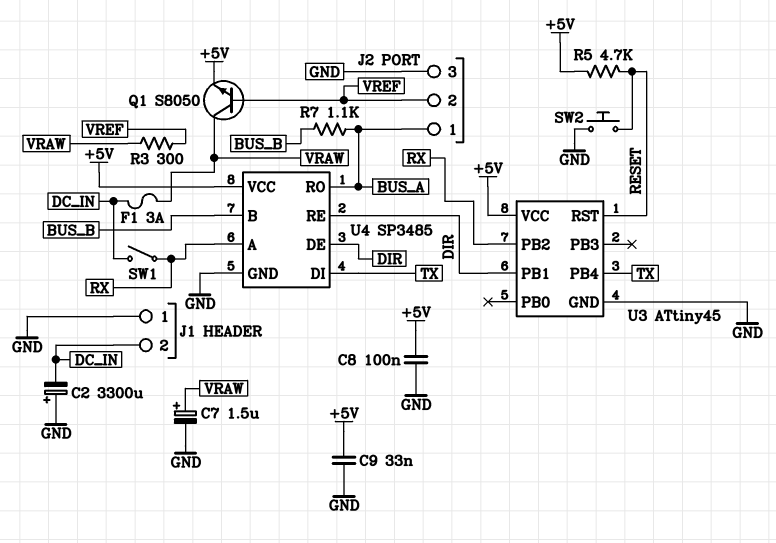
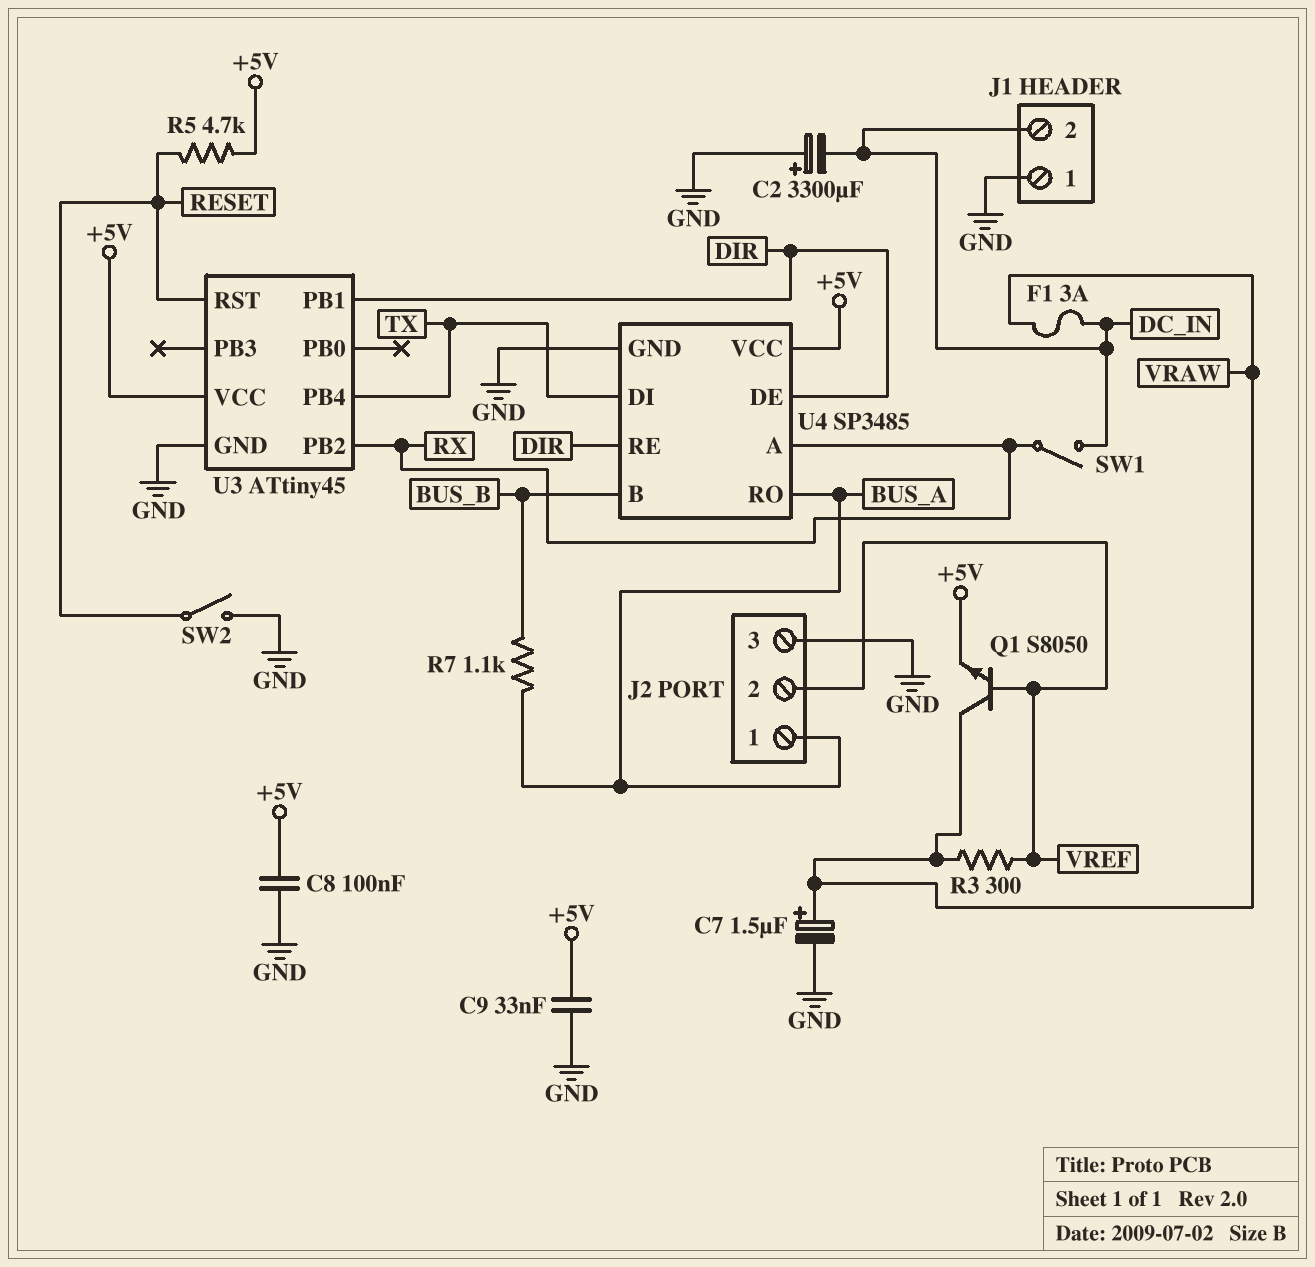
SW2: button (GND, RESET) -> switch (GND, RESET)

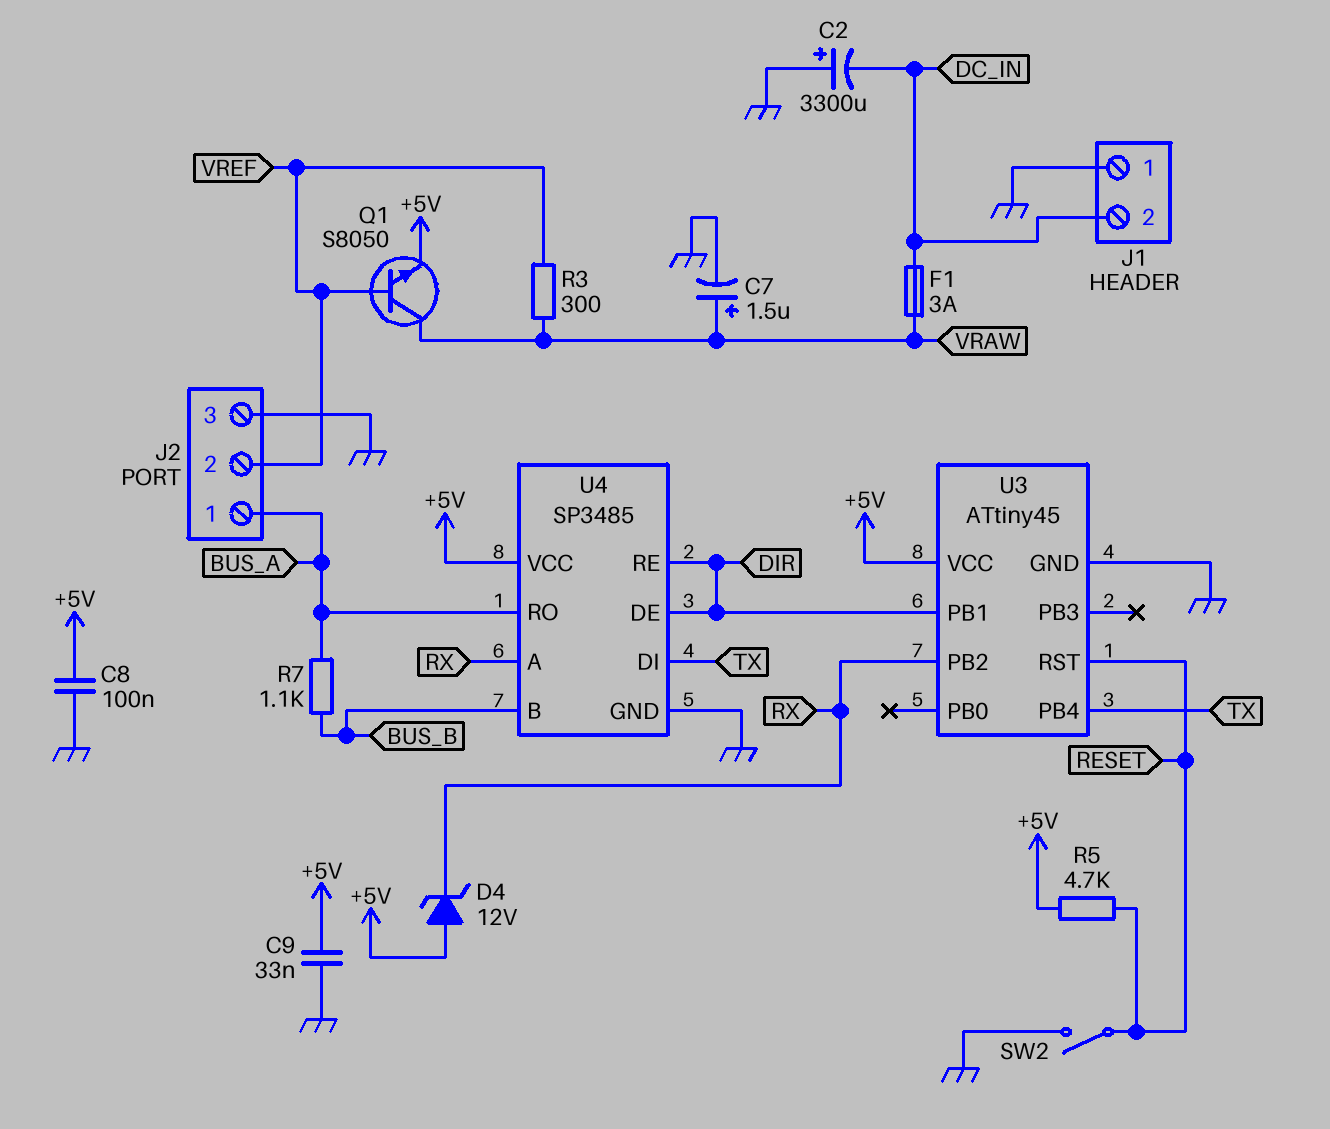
D4: none -> zener 12V (A +5V, K RX)
SW1: switch (DC_IN, RX) -> none

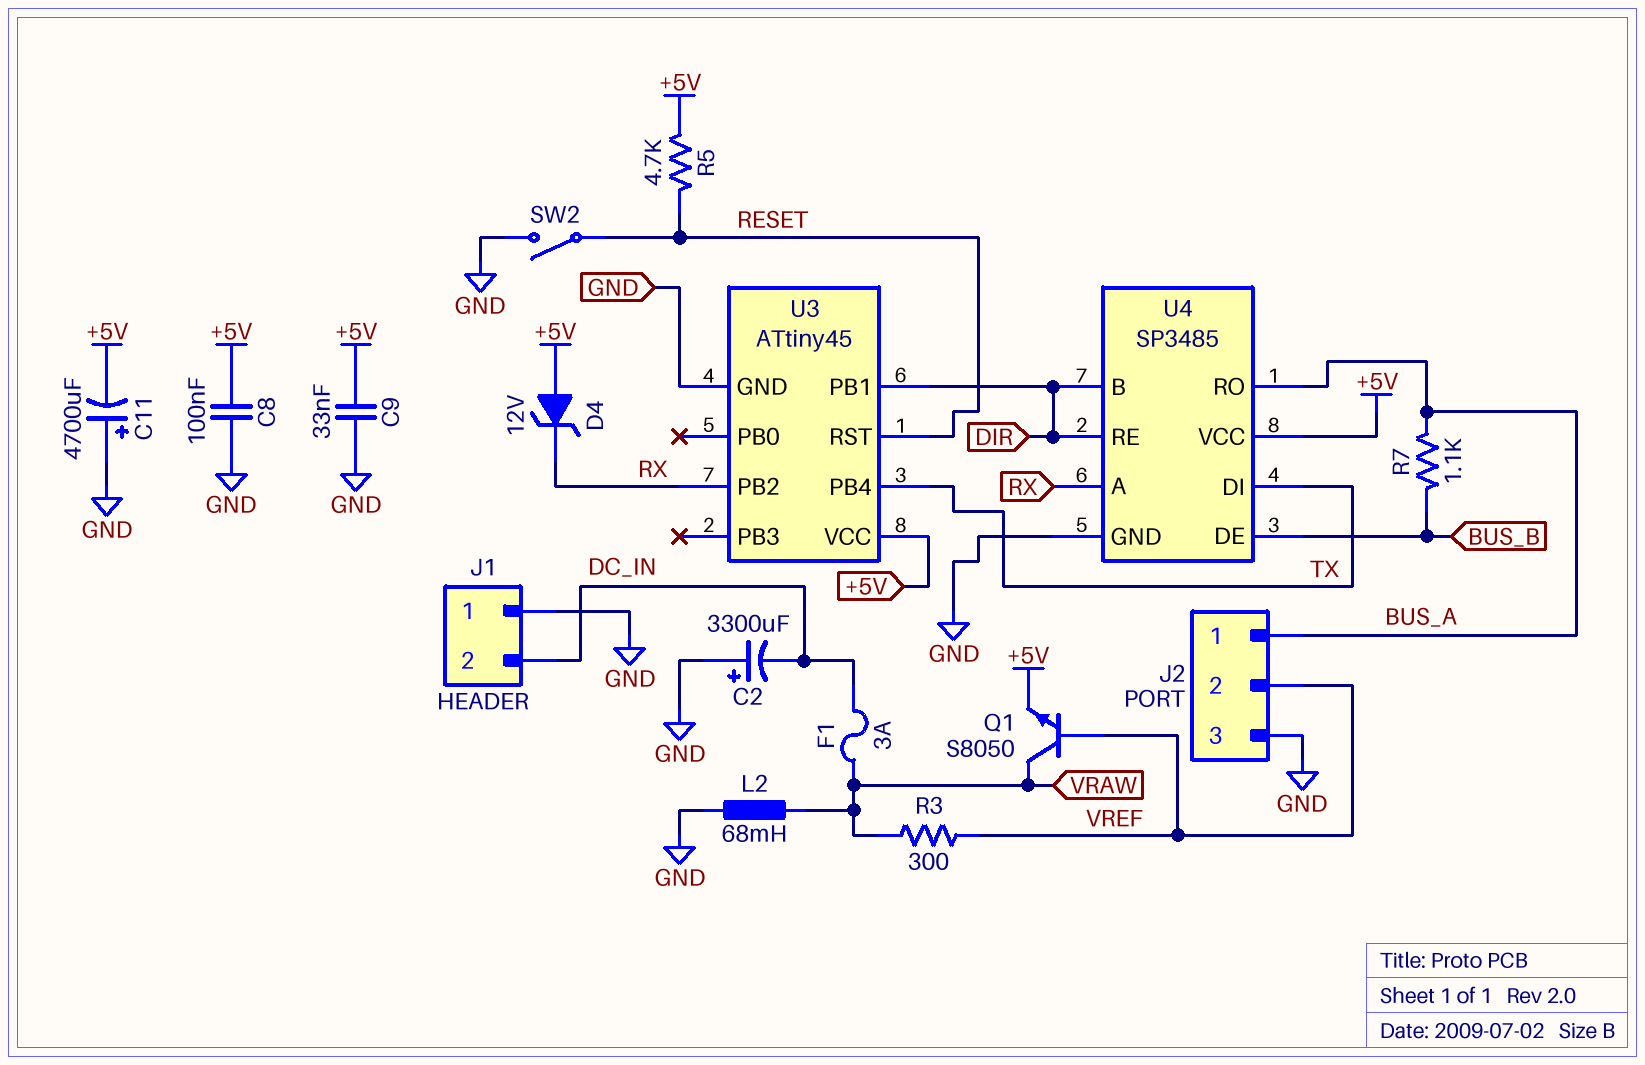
C7: 1.5uF (plus VRAW, minus GND) -> none
C11: none -> 4700uF (plus GND, minus +5V)
L2: none -> 68mH (GND, VRAW)
U4 pin B: BUS_B -> DIR
U4 pin DE: DIR -> BUS_B

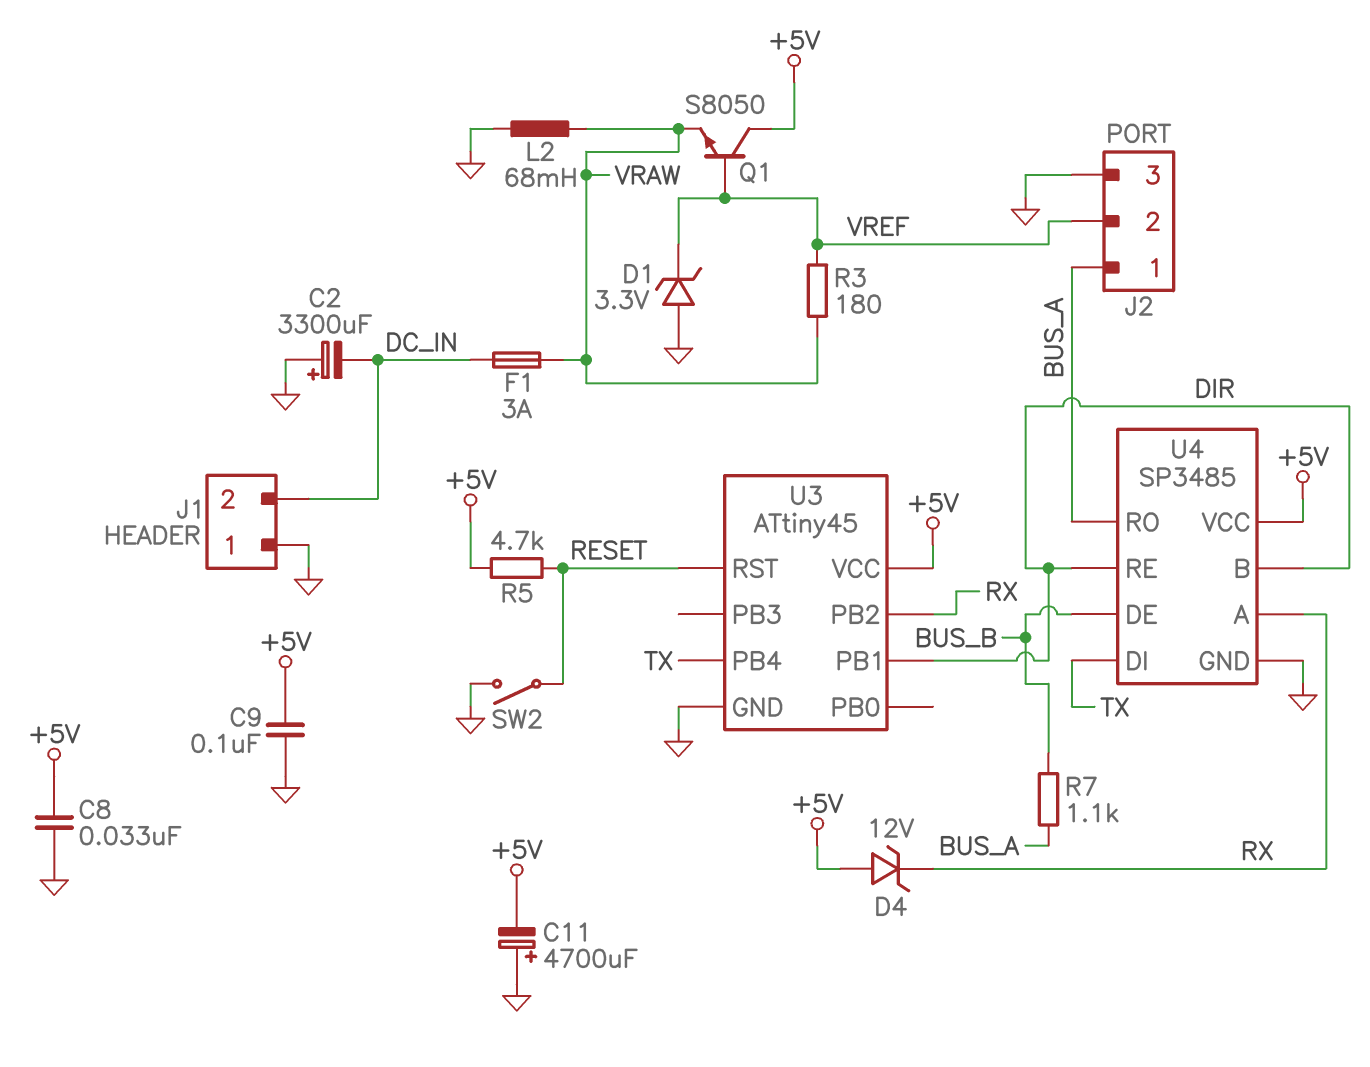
C8: 100nF (+5V, GND) -> 33nF (+5V, GND)
C9: 33nF (+5V, GND) -> 100nF (+5V, GND)
D1: none -> zener 3.3V (A GND, K VREF)
Q1: NPN S8050 (B VREF, C VRAW, E +5V) -> NPN S8050 (B VREF, C +5V, E VRAW)
R3: 300 (VRAW, VREF) -> 180 (VRAW, VREF)

